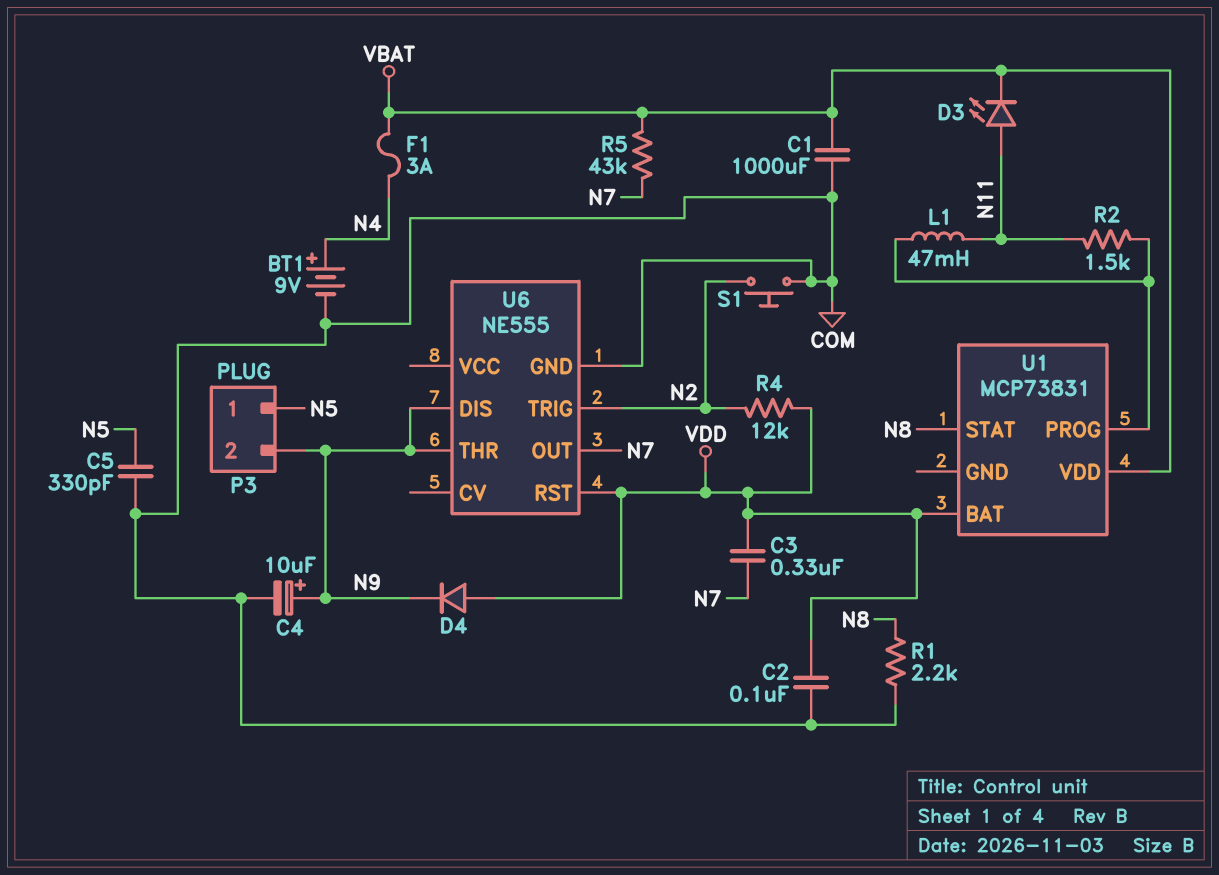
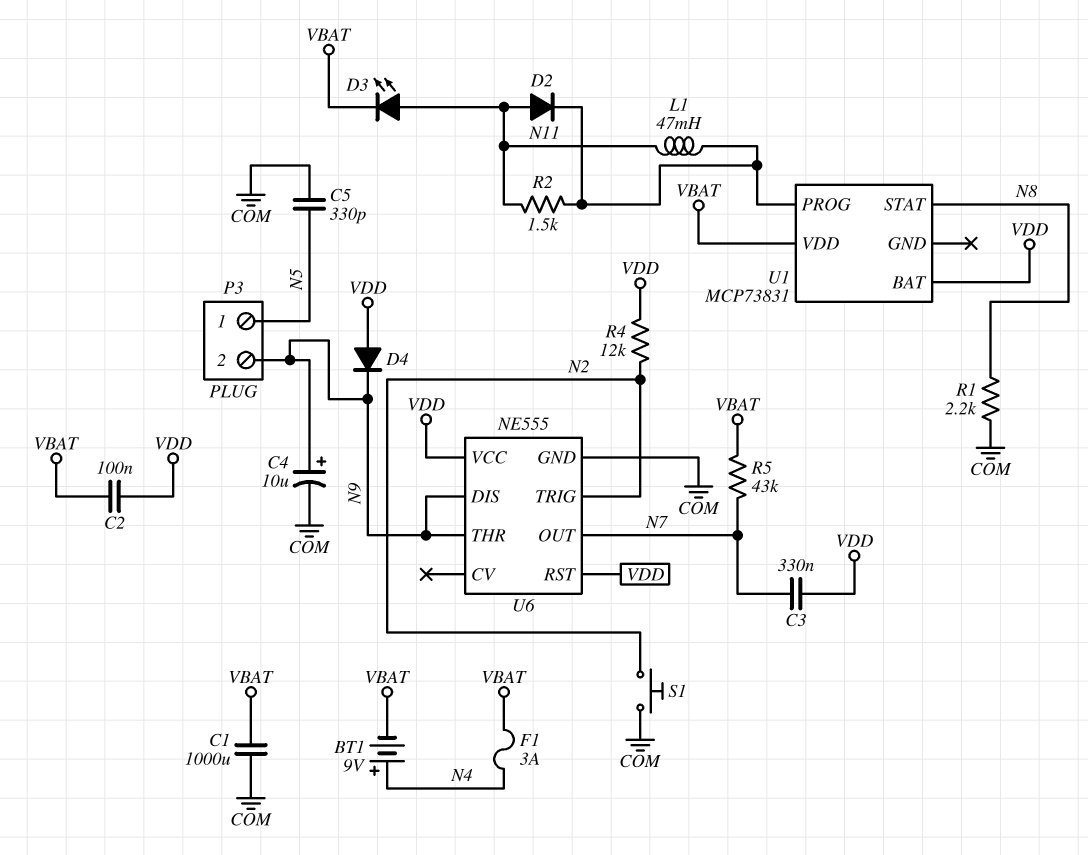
BT1: 9V (plus N4, minus COM) -> 9V (plus N4, minus VBAT)
C2: 100nF (COM, VDD) -> 100nF (VBAT, VDD)
D2: none -> diode (A N11, K U1/PROG)
U6 pin VCC: none -> VDD

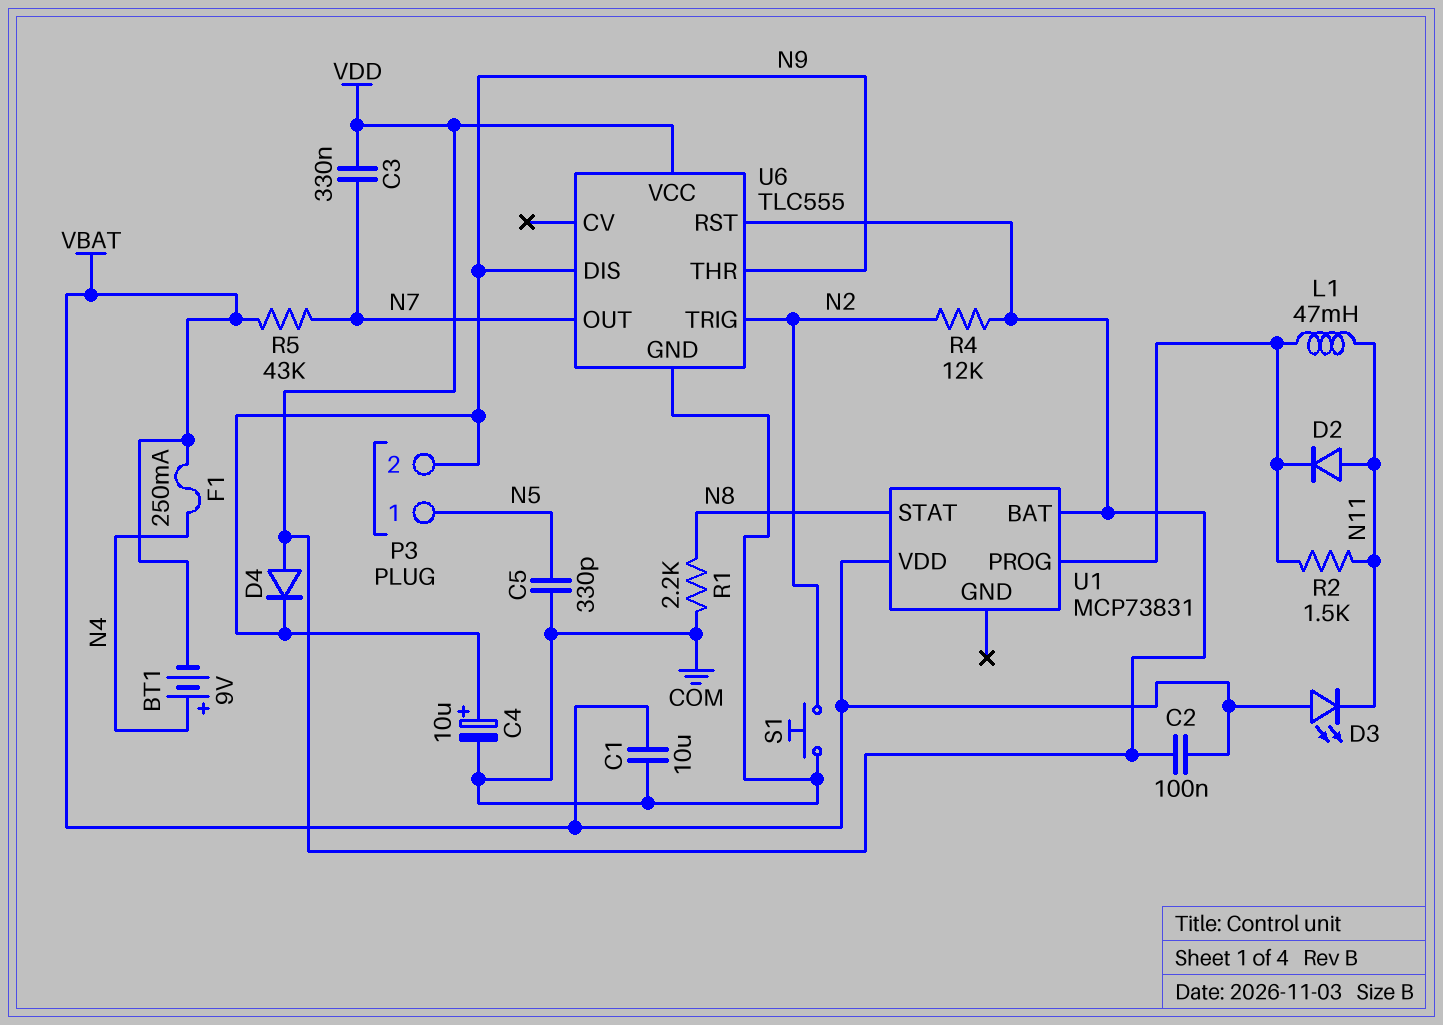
C1: 1000uF (COM, VBAT) -> 10uF (COM, VBAT)
D3: LED (A N11, K VBAT) -> LED (A VBAT, K N11)
F1: 3A (N4, VBAT) -> 250mA (N4, VBAT)
U6: NE555 -> TLC555

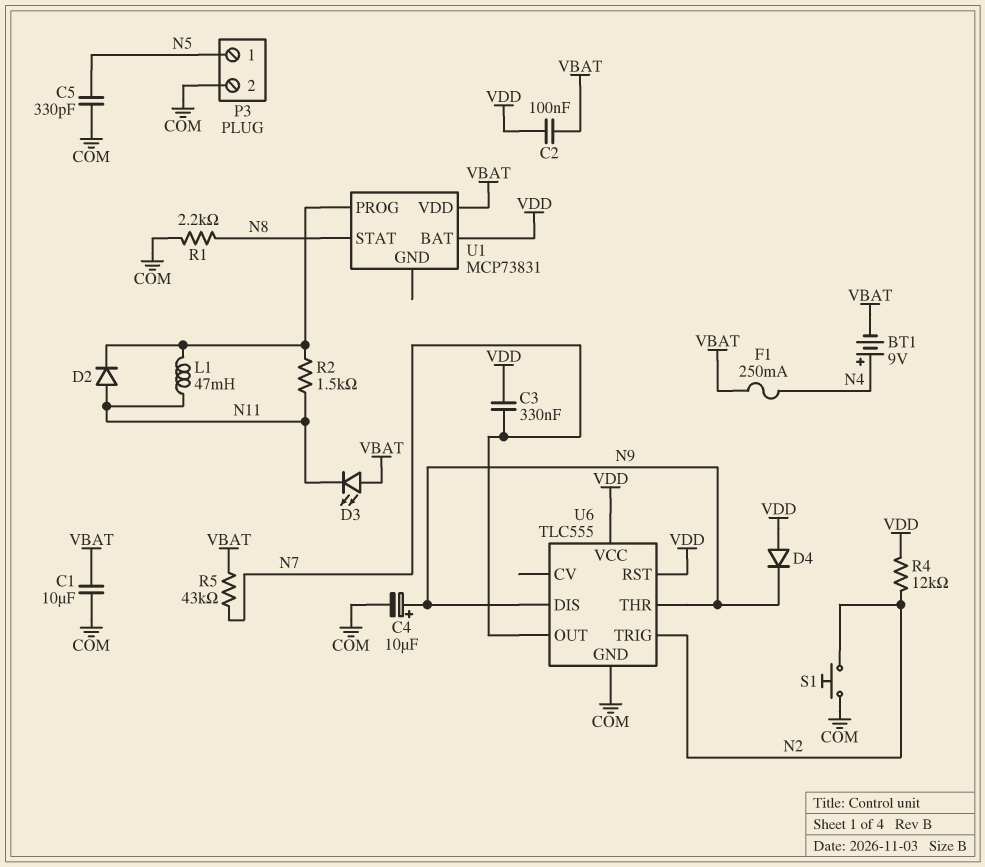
P3 pin 2: N9 -> COM

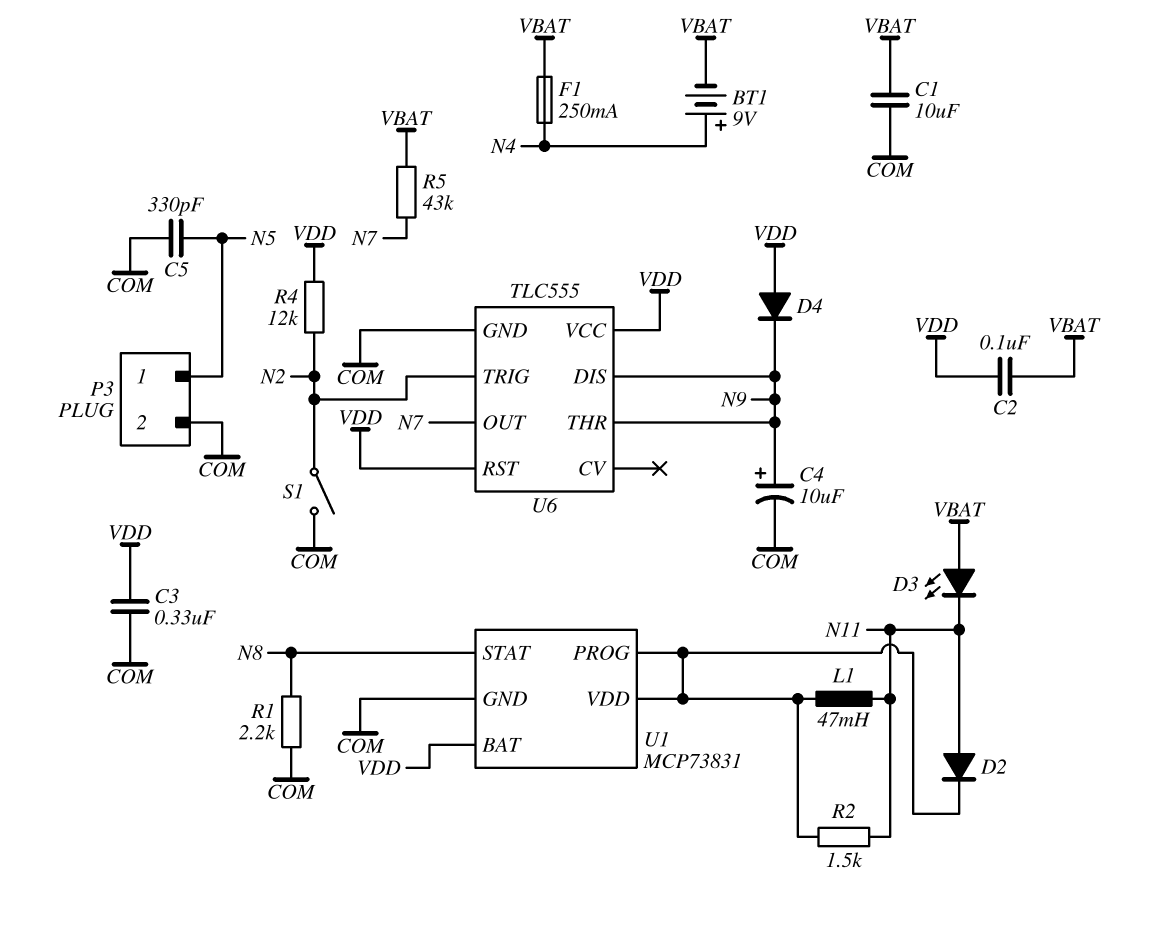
C3: 330nF (N7, VDD) -> 330nF (COM, VDD)
S1: button (COM, N2) -> switch (COM, N2)
U1 pin GND: none -> COM
U1 pin VDD: VBAT -> U1/PROG

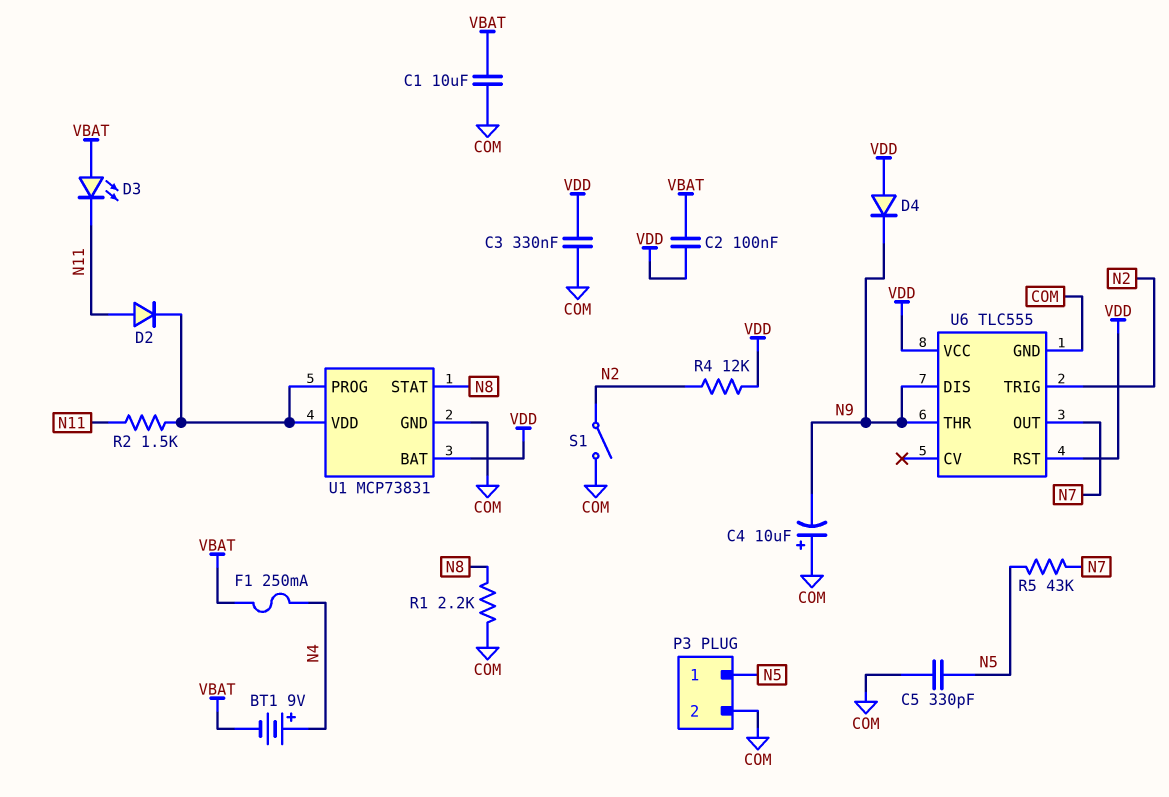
C4: 10uF (plus N9, minus COM) -> 10uF (plus COM, minus N9)
L1: 47mH (N11, U1/PROG) -> none
R5: 43k (N7, VBAT) -> 43k (N5, N7)

